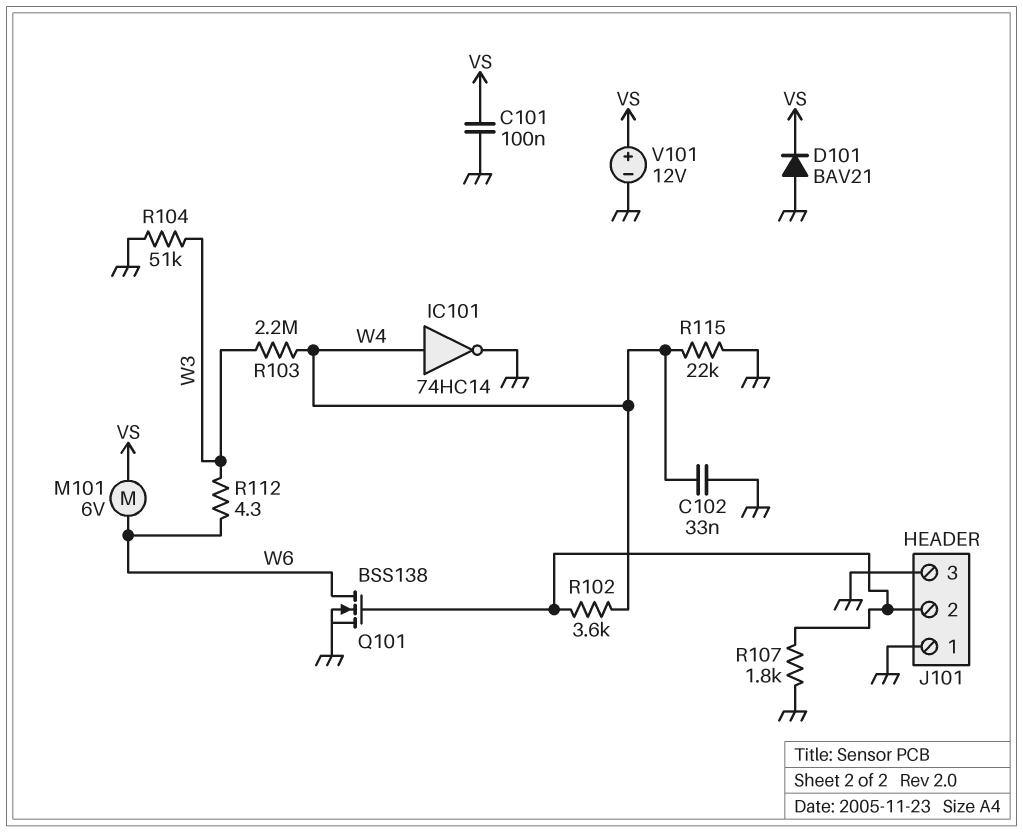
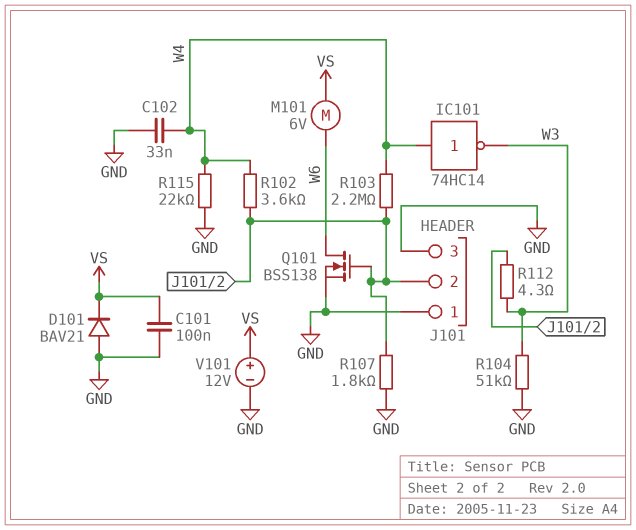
IC101: NOT 74HC14 (in W4, out GND) -> NOT 74HC14 (in W4, out W3)
R103: 2.2M (W3, W4) -> 2.2M (J101/2, W4)
R112: 4.3 (W3, W6) -> 4.3 (J101/2, W3)

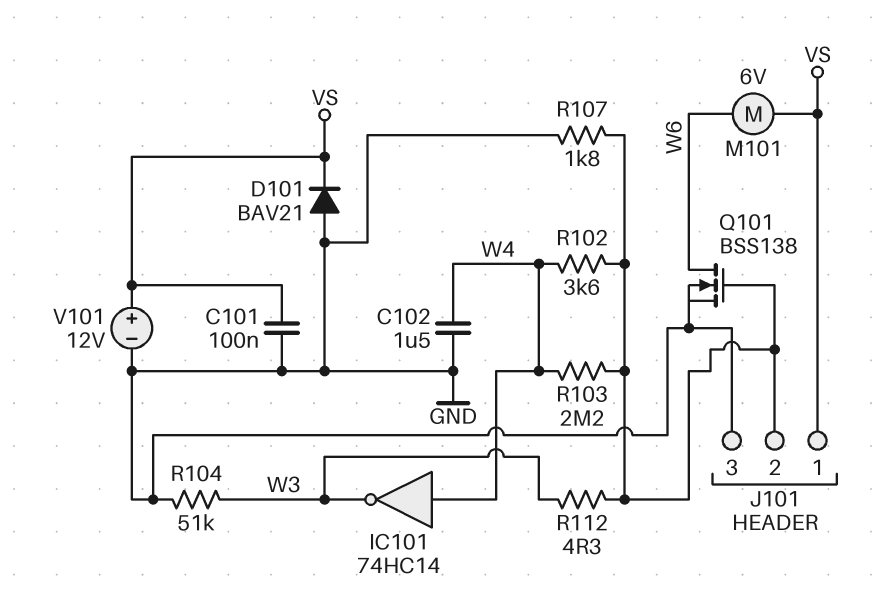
C102: 33nF (GND, W4) -> 1.5uF (GND, W4)
J101 pin 1: GND -> VS
R115: 22k (GND, W4) -> none

